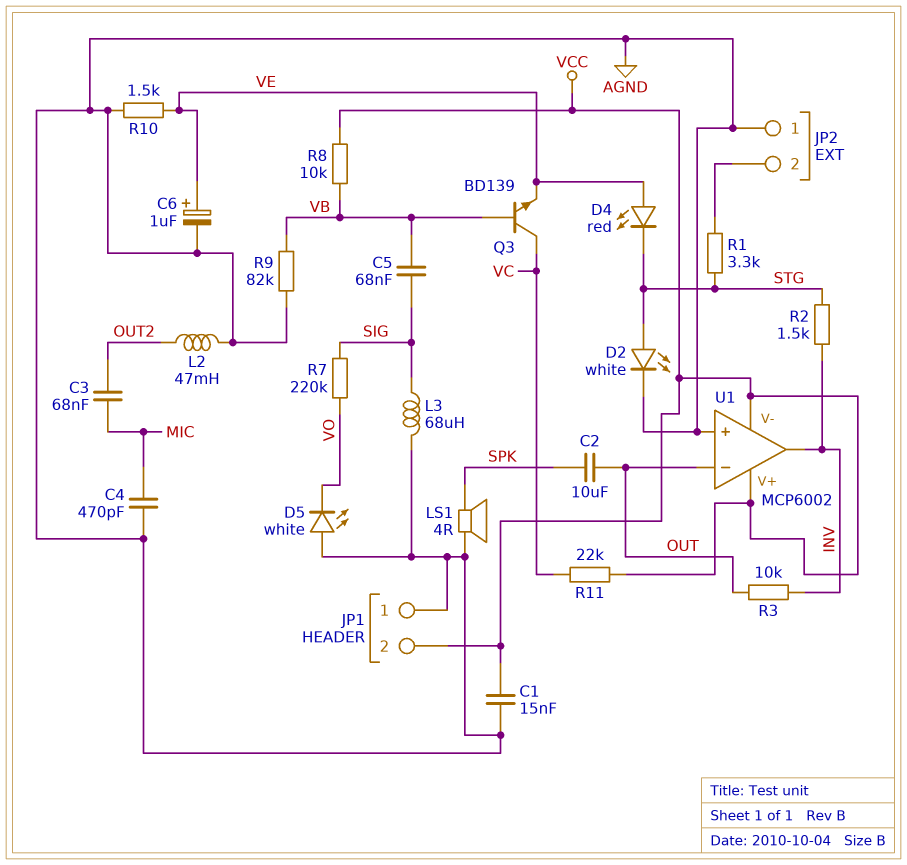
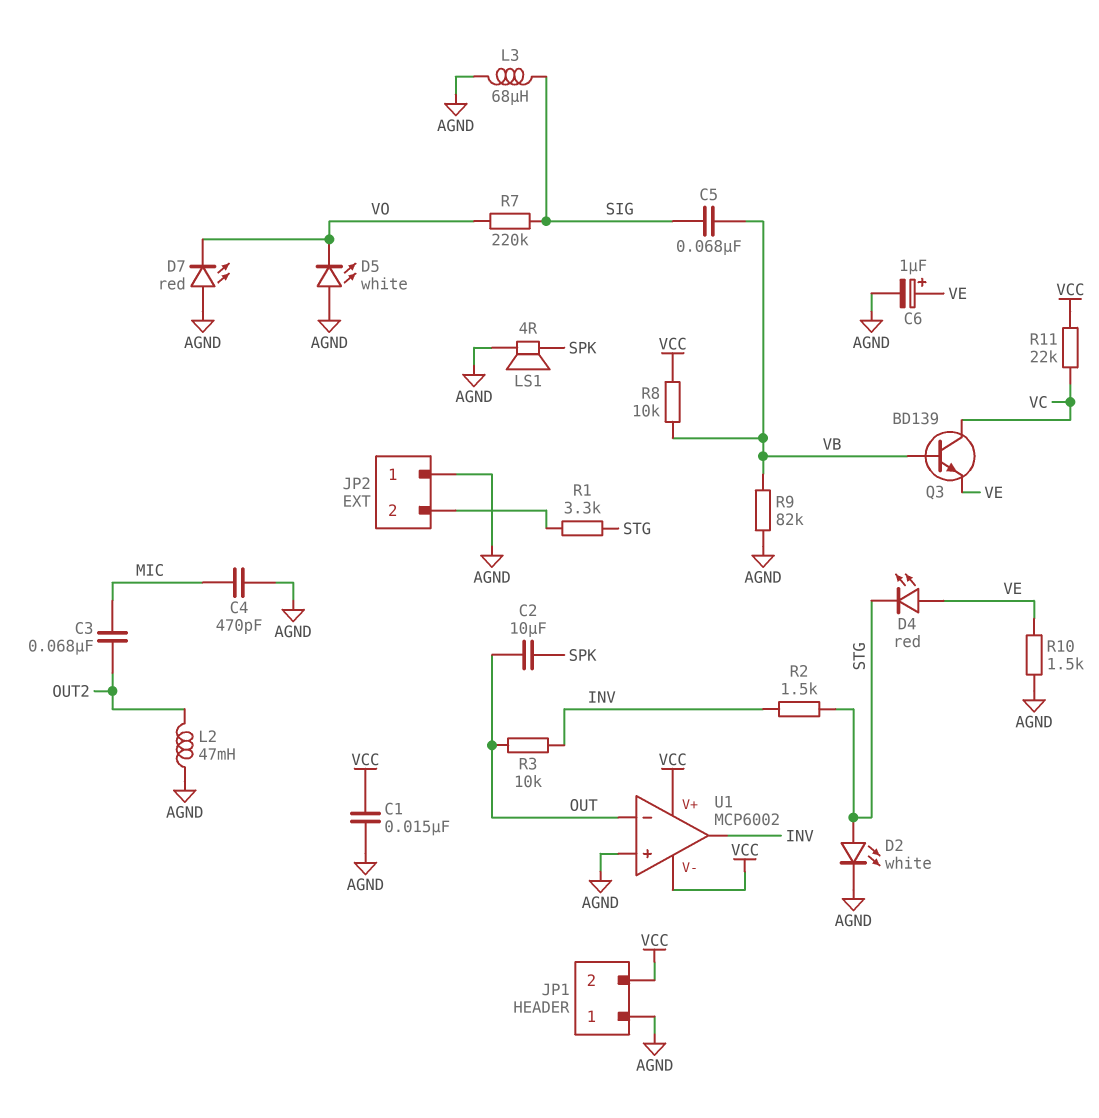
D7: none -> LED red (A AGND, K VO)

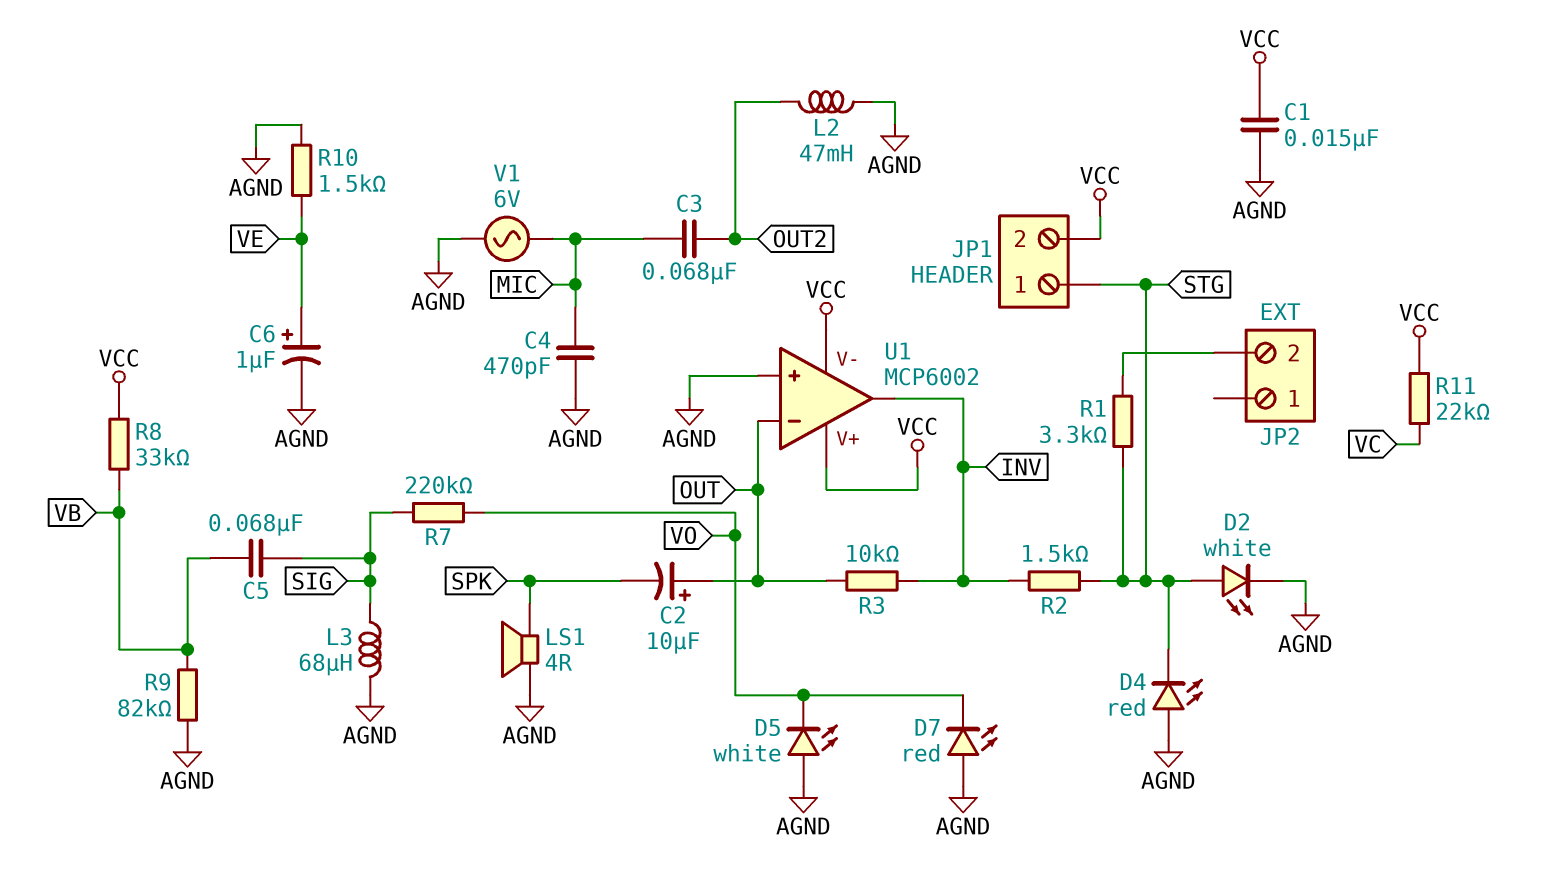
C2: 10uF (OUT, SPK) -> 10uF (plus OUT, minus SPK)
D4: LED red (A VE, K STG) -> LED red (A AGND, K STG)
JP1 pin 1: AGND -> STG
JP2 pin 1: AGND -> none
Q3: NPN BD139 (B VB, C VC, E VE) -> none
R8: 10k (VB, VCC) -> 33k (VB, VCC)
V1: none -> AC 6V (AGND, MIC)

